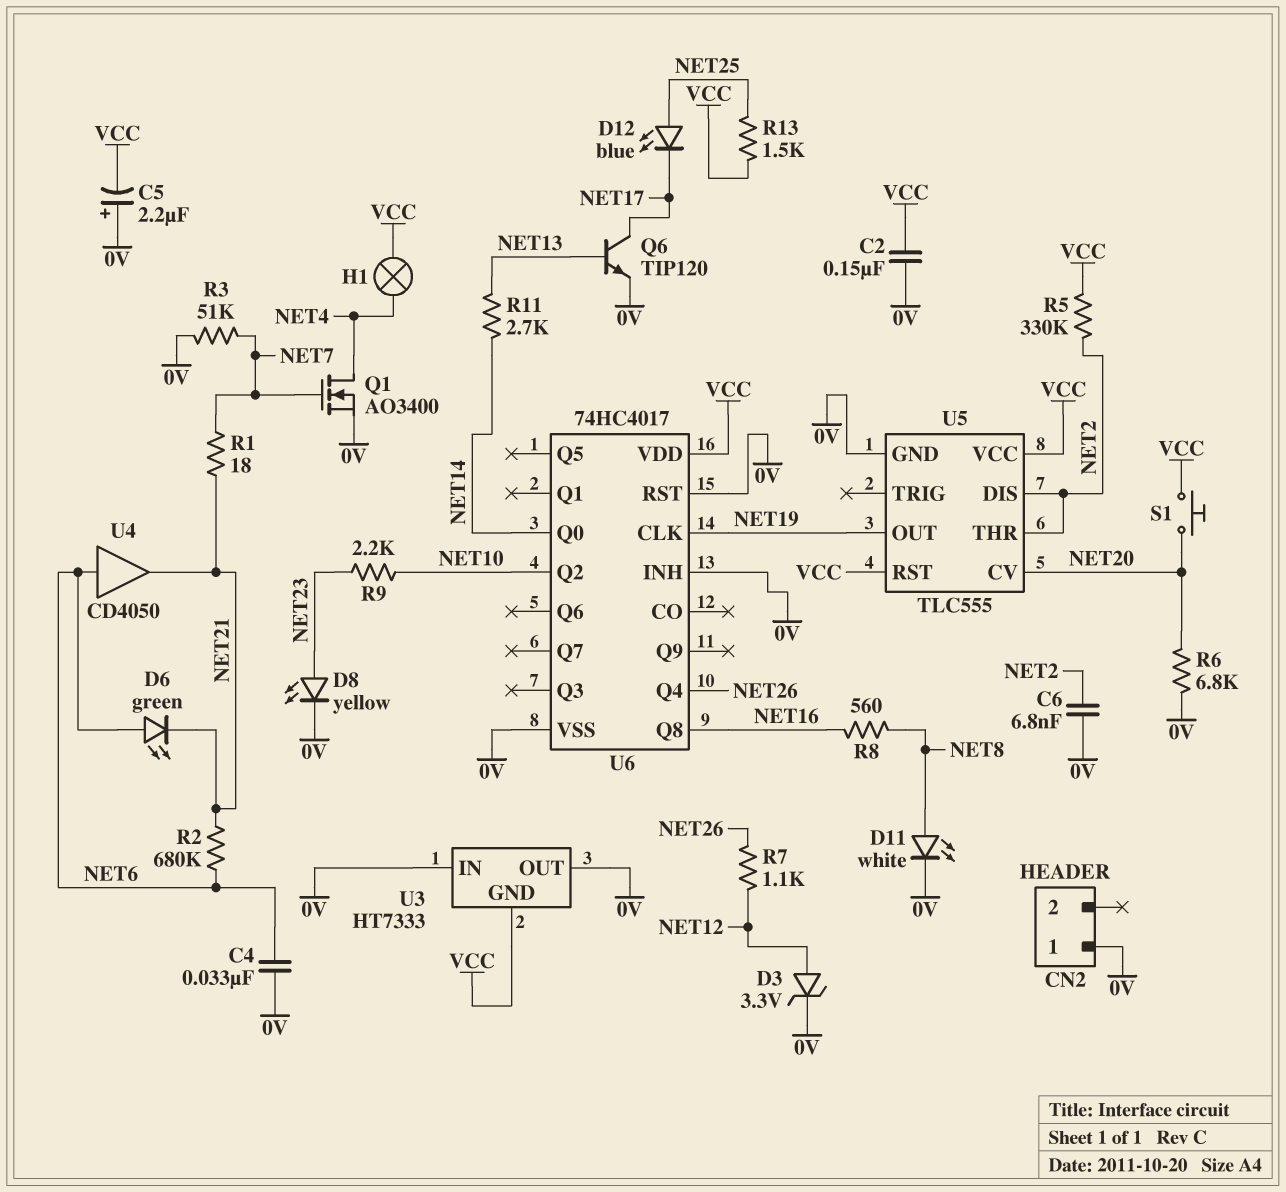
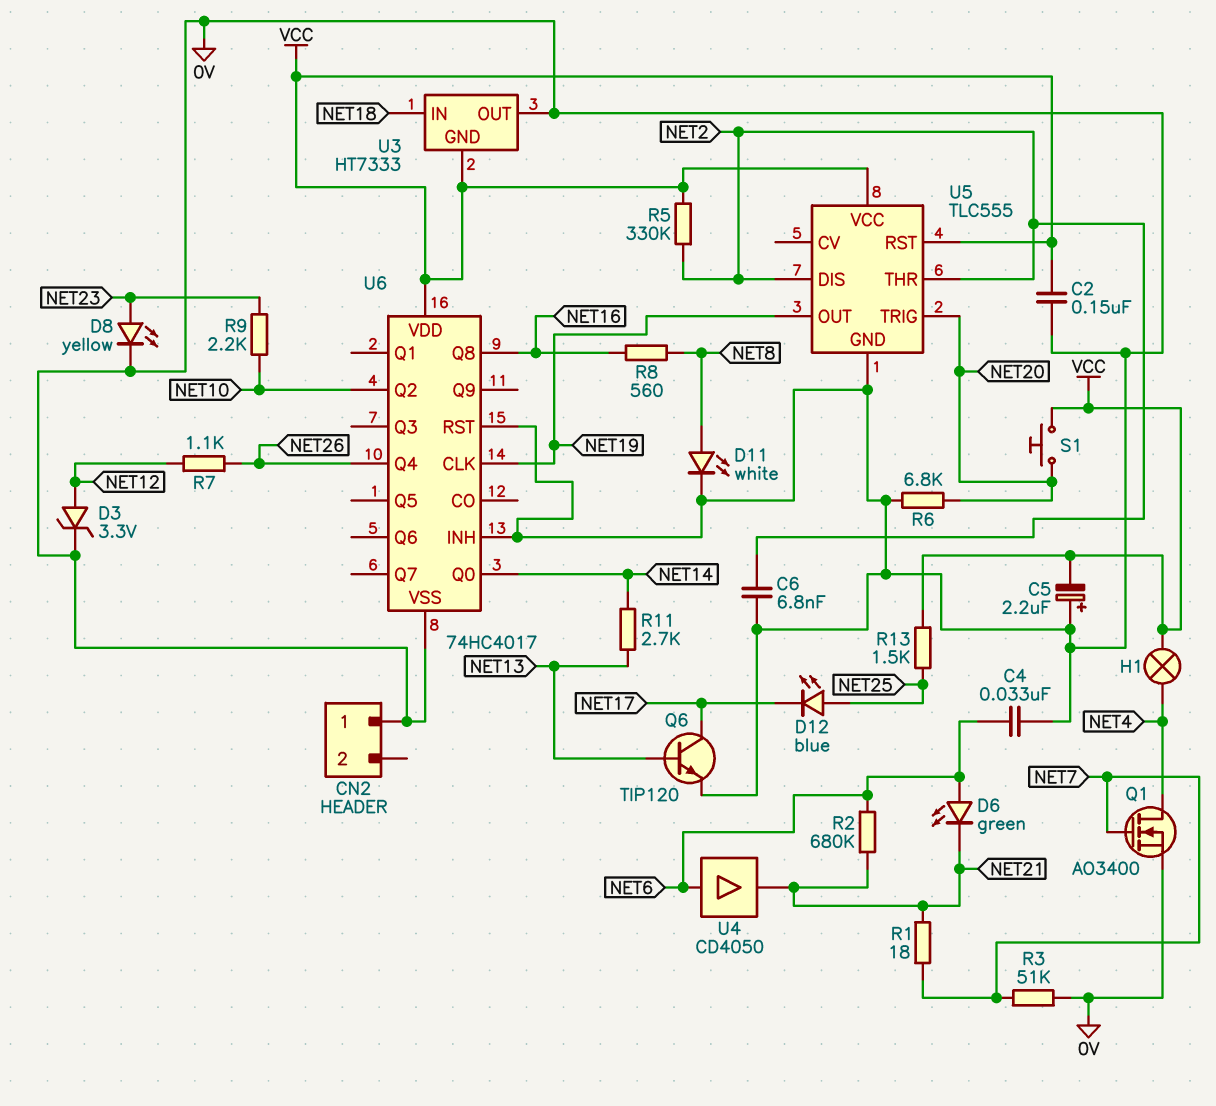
U3 pin IN: 0V -> NET18
U5 pin CV: NET20 -> none
U5 pin TRIG: none -> NET20

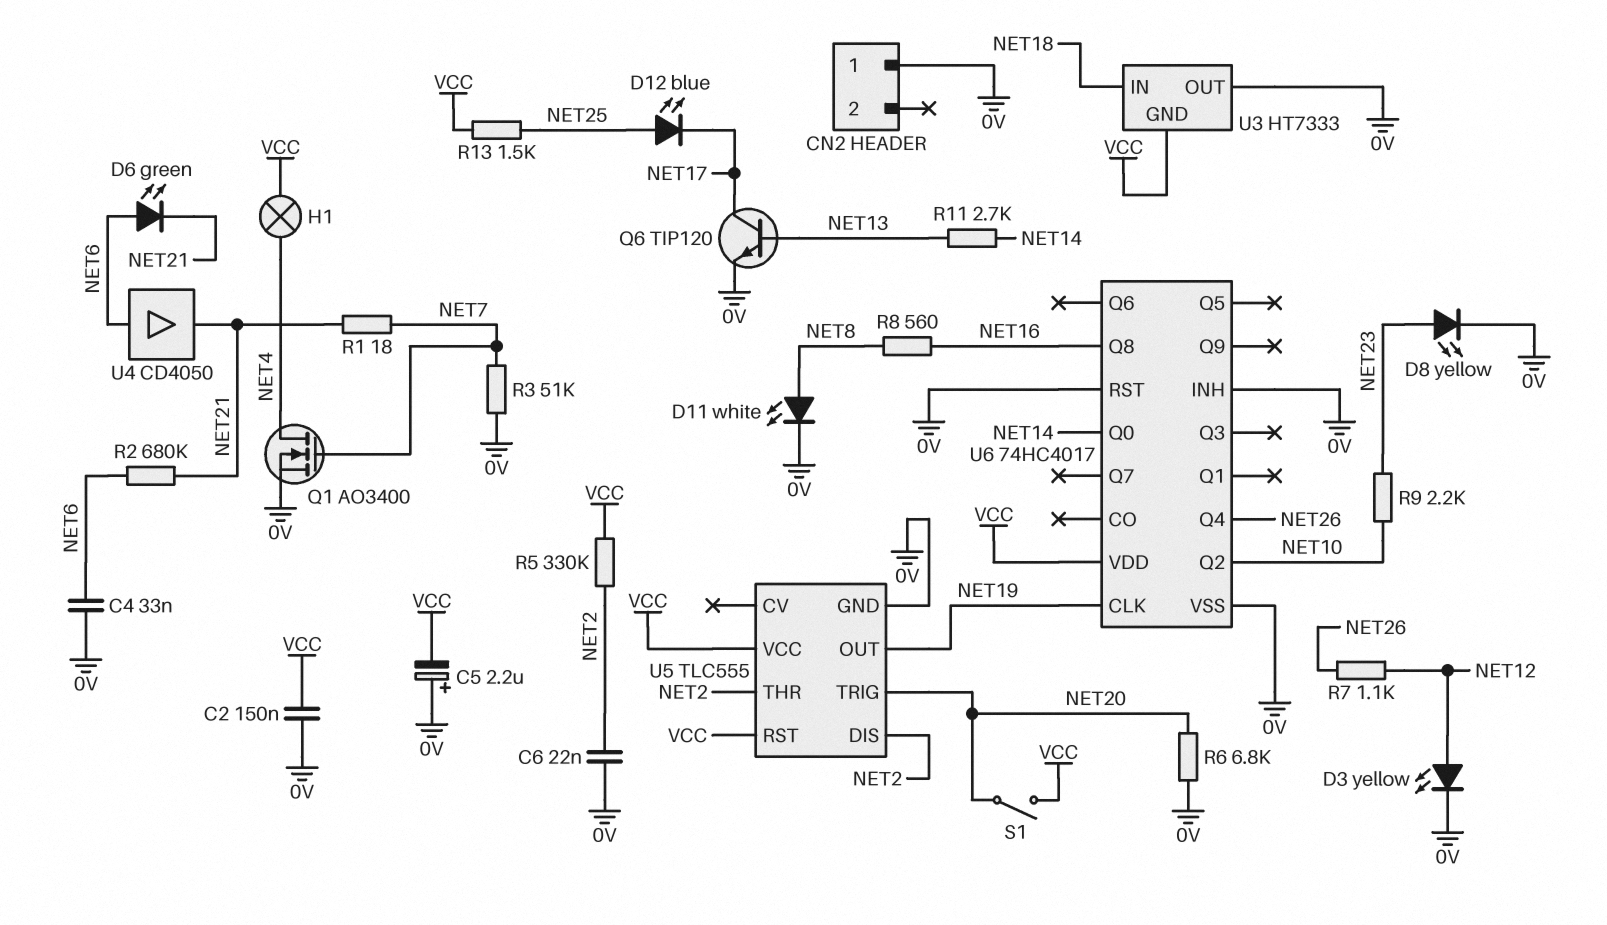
C6: 6.8nF (0V, NET2) -> 22nF (0V, NET2)
D3: zener 3.3V (A NET12, K 0V) -> LED yellow (A NET12, K 0V)
S1: button (NET20, VCC) -> switch (NET20, VCC)

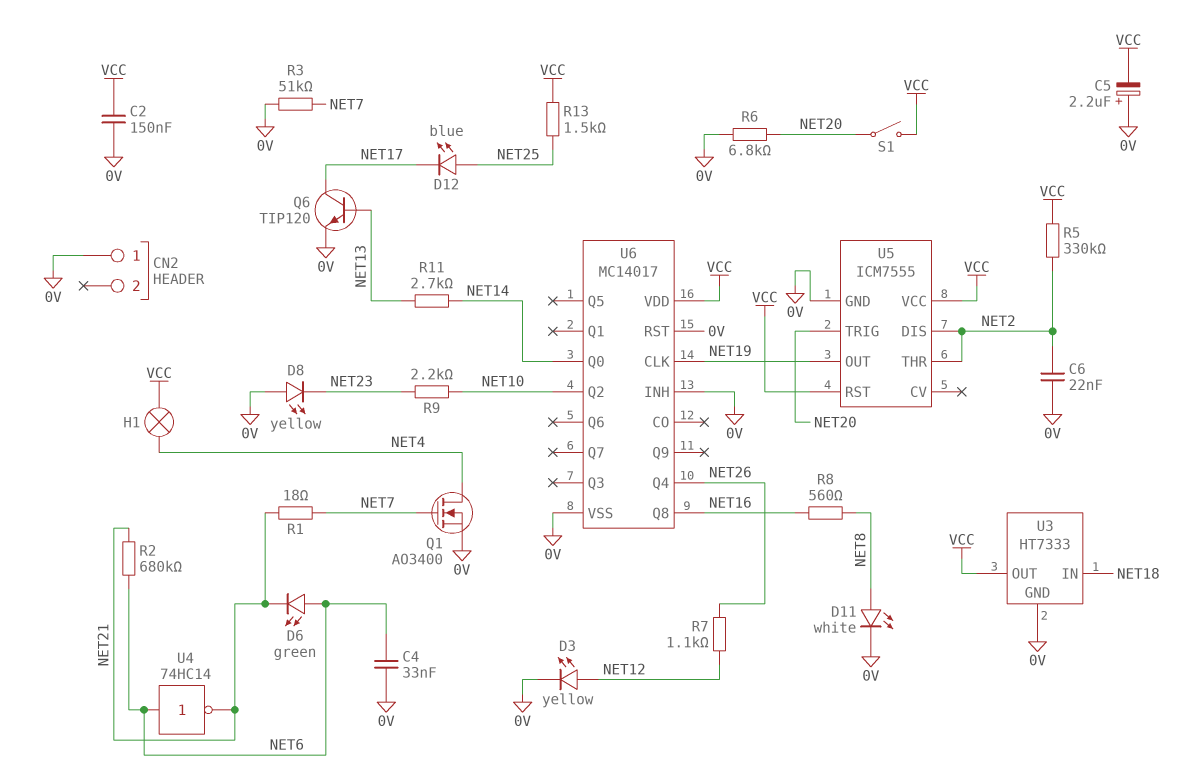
D8: LED yellow (A NET23, K 0V) -> LED yellow (A 0V, K NET23)
U3 pin GND: VCC -> 0V
U3 pin OUT: 0V -> VCC
U4: buffer CD4050 (in NET6, out NET21) -> NOT 74HC14 (in NET6, out NET21)
U5: TLC555 -> ICM7555
U6: 74HC4017 -> MC14017

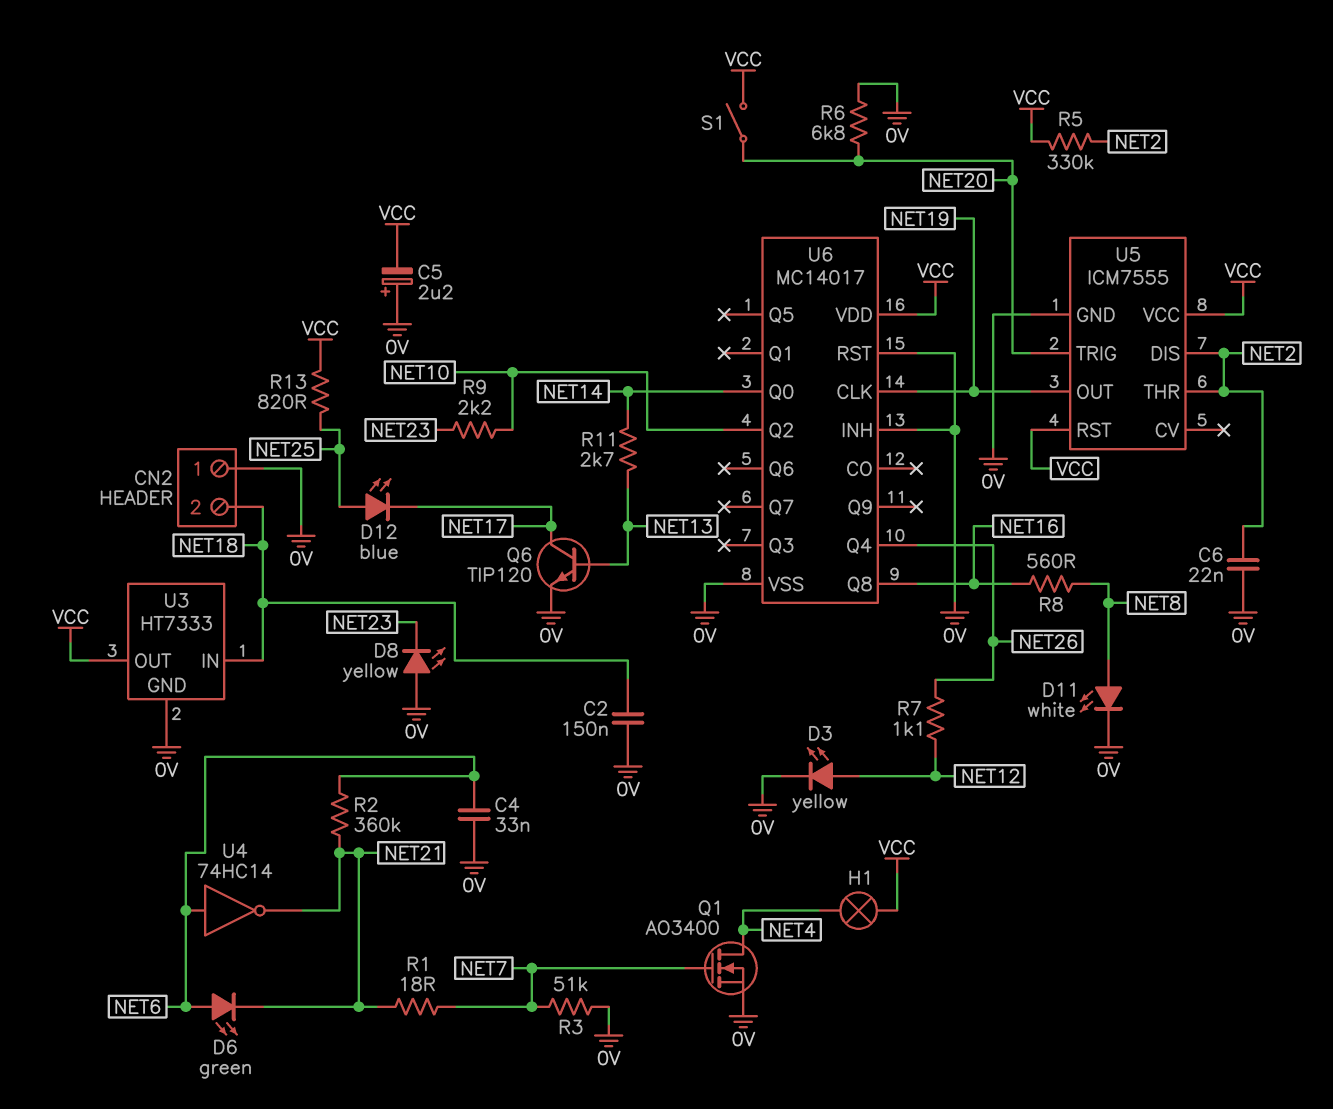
C2: 150nF (0V, VCC) -> 150nF (0V, NET18)
CN2 pin 2: none -> NET18
R2: 680k (NET6, NET21) -> 360k (NET6, NET21)
R13: 1.5k (NET25, VCC) -> 820 (NET25, VCC)

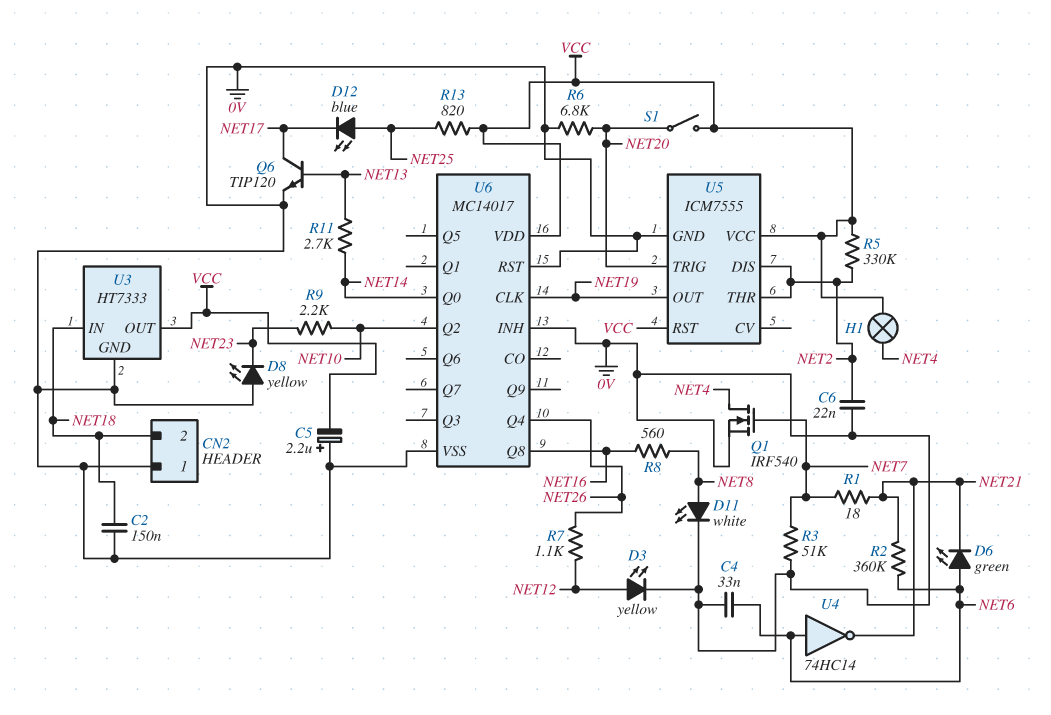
Q1: NMOS AO3400 (G NET7, D NET4, S 0V) -> NMOS IRF540 (G NET7, D NET4, S 0V)

